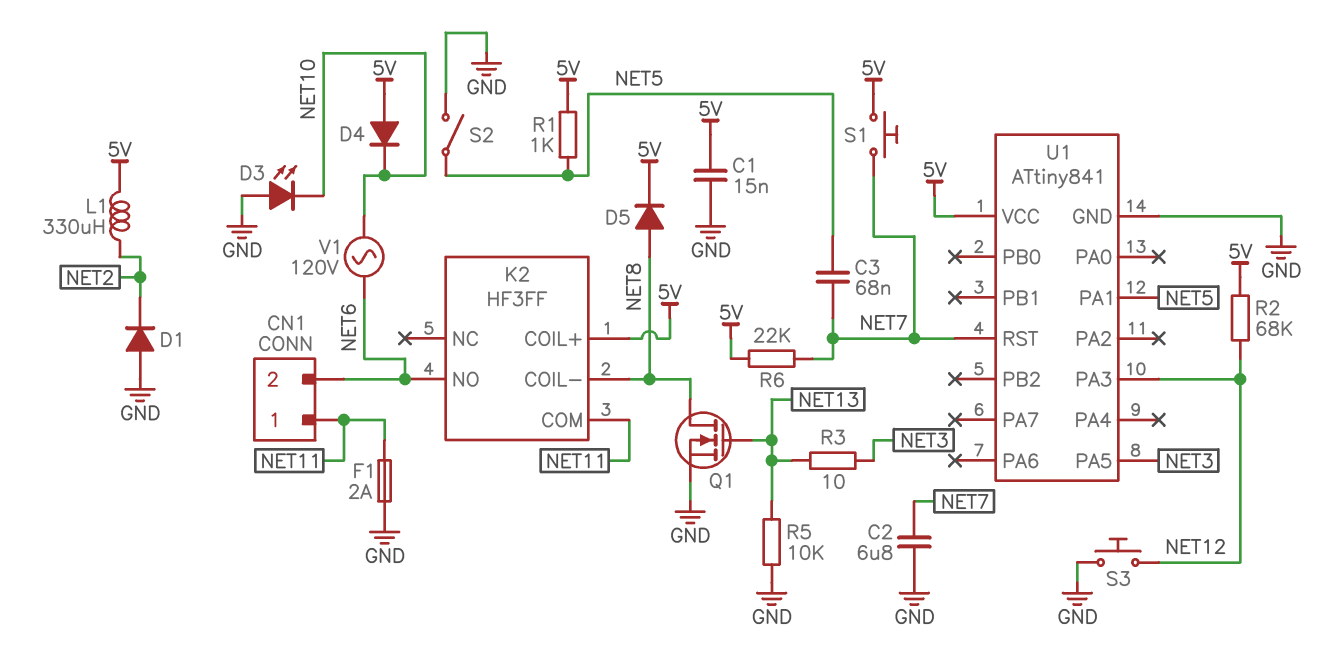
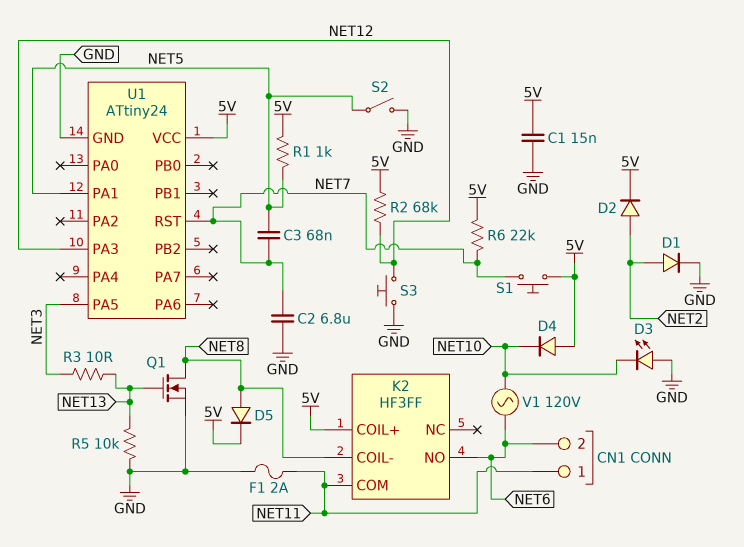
D1: diode (A GND, K NET2) -> diode (A NET2, K GND)
D2: none -> diode (A NET2, K 5V)
L1: 330uH (5V, NET2) -> none
U1: ATtiny841 -> ATtiny24

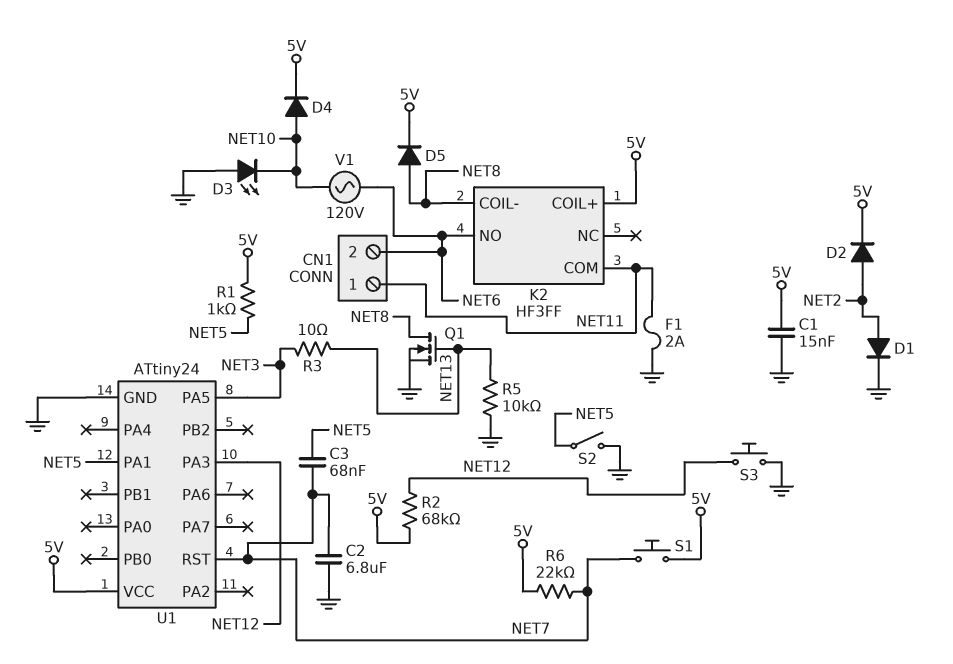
D4: diode (A 5V, K NET10) -> diode (A NET10, K 5V)

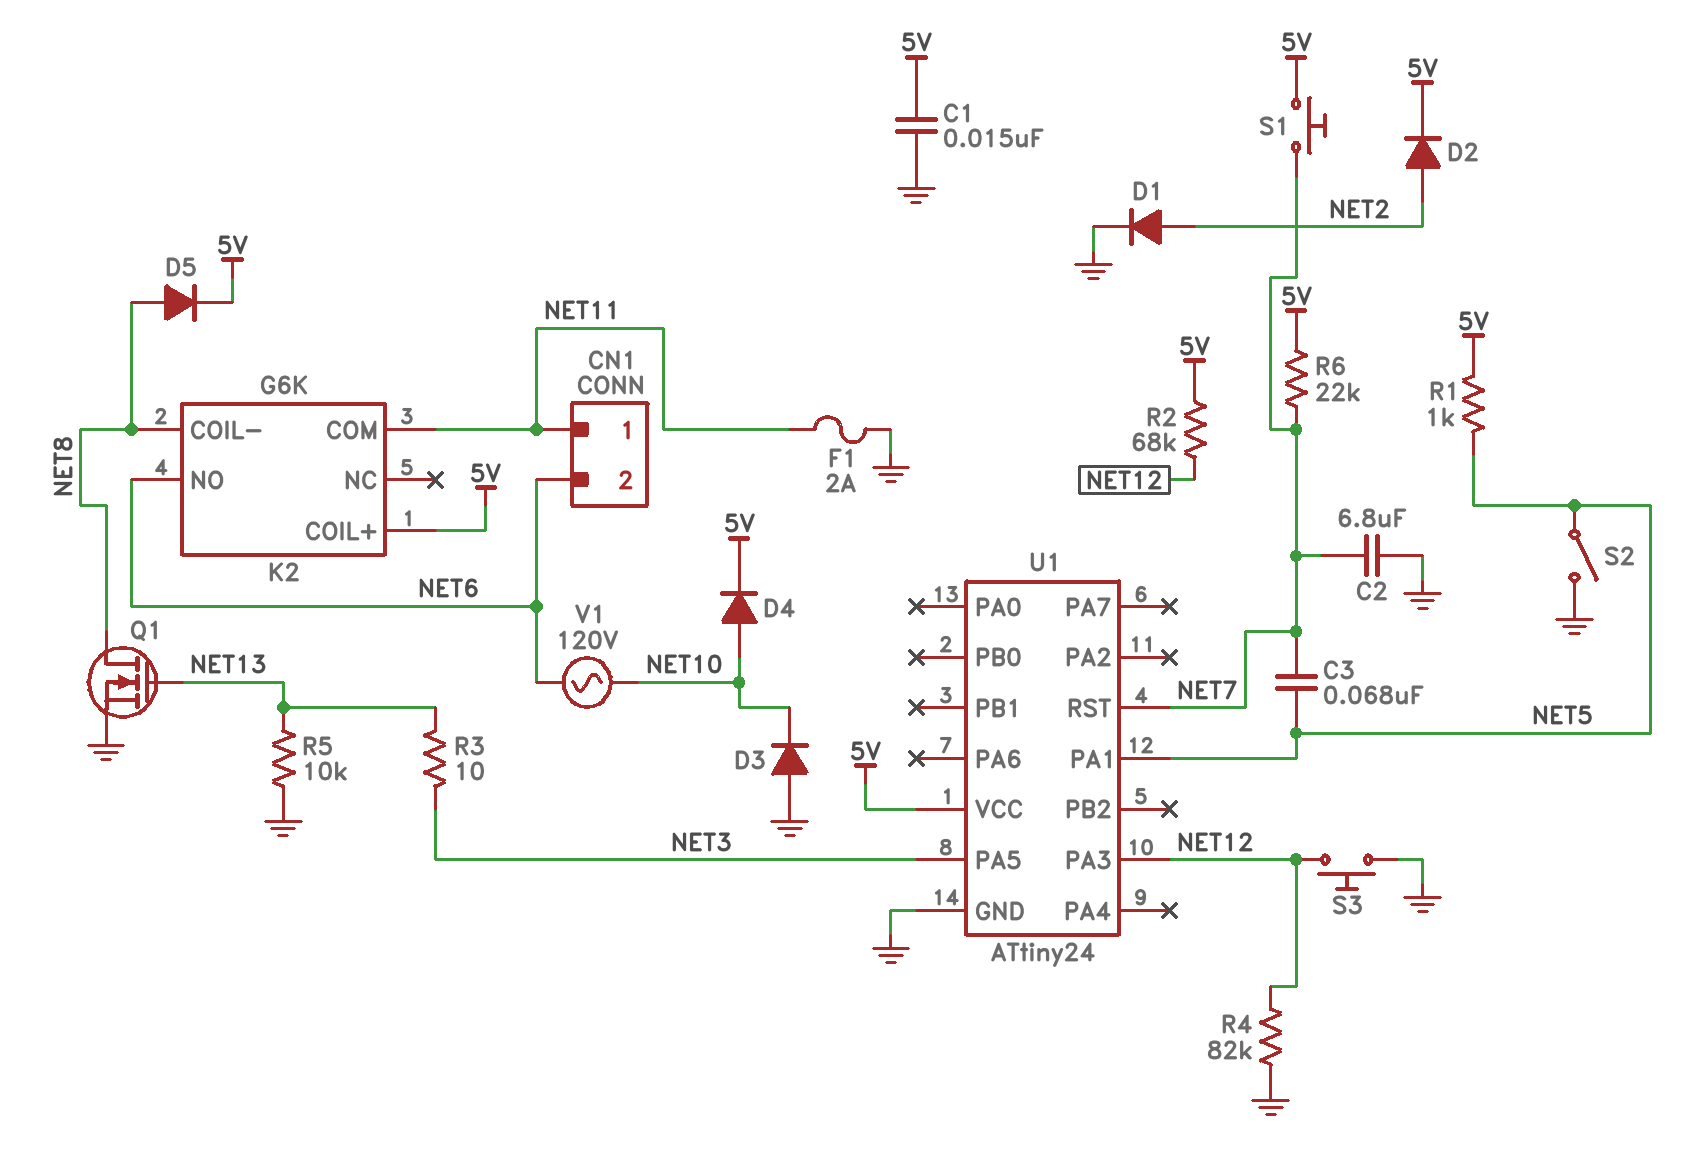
D3: LED (A GND, K NET10) -> diode (A GND, K NET10)
K2: HF3FF -> G6K
R4: none -> 82k (GND, NET12)

